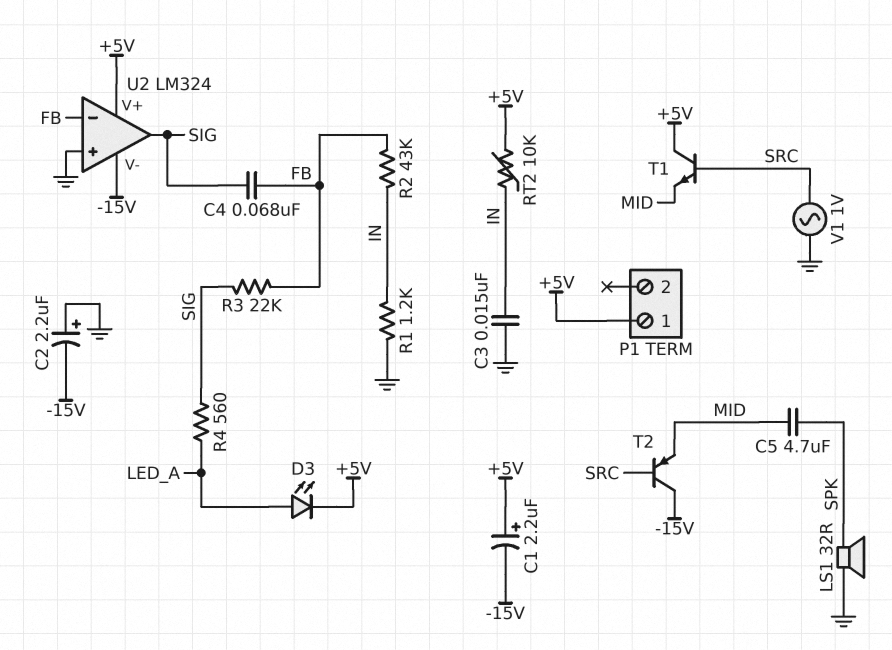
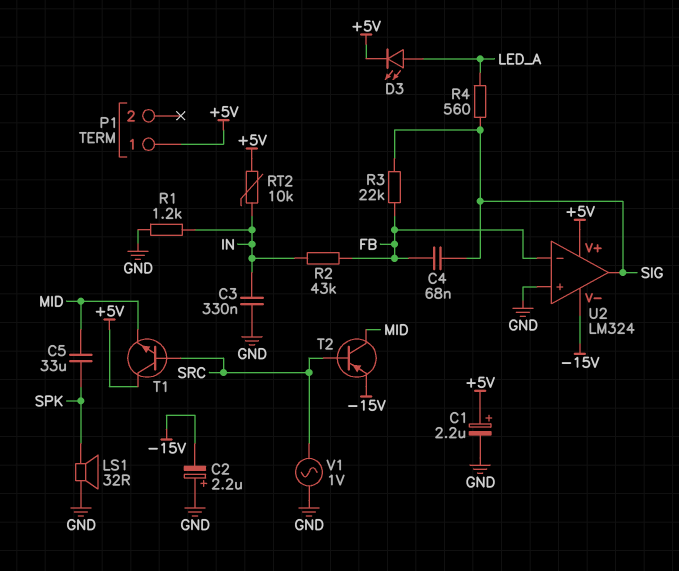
C1: 2.2uF (plus +5V, minus -15V) -> 2.2uF (plus +5V, minus GND)
C3: 15nF (GND, IN) -> 330nF (GND, IN)
C5: 4.7uF (MID, SPK) -> 33uF (MID, SPK)
T2: PNP (B SRC, C -15V, E MID) -> PNP (B SRC, C MID, E -15V)

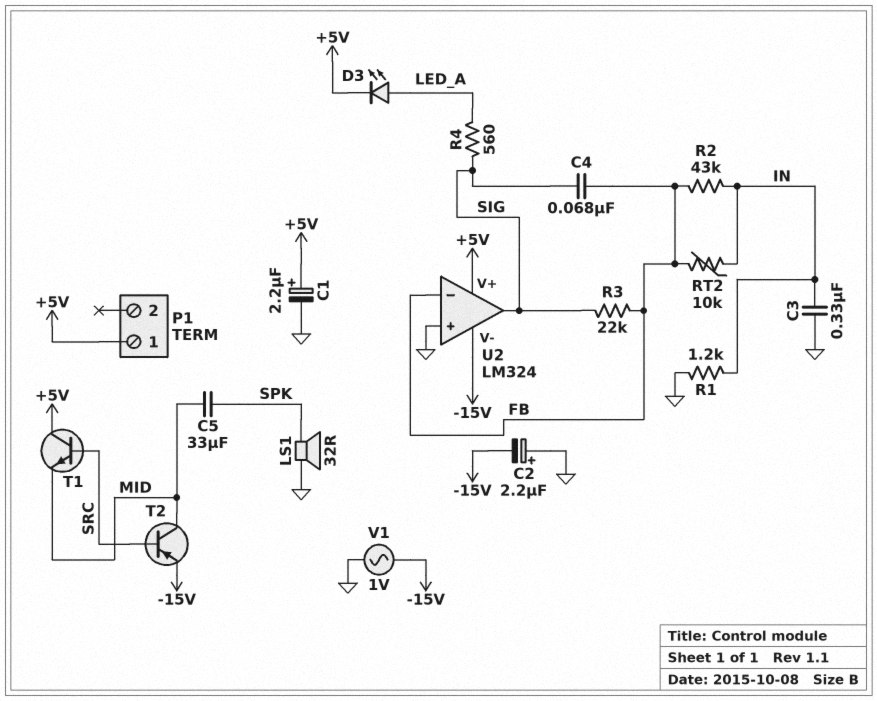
RT2: 10k (+5V, IN) -> 10k (FB, IN)
V1: AC 1V (GND, SRC) -> AC 1V (-15V, GND)

